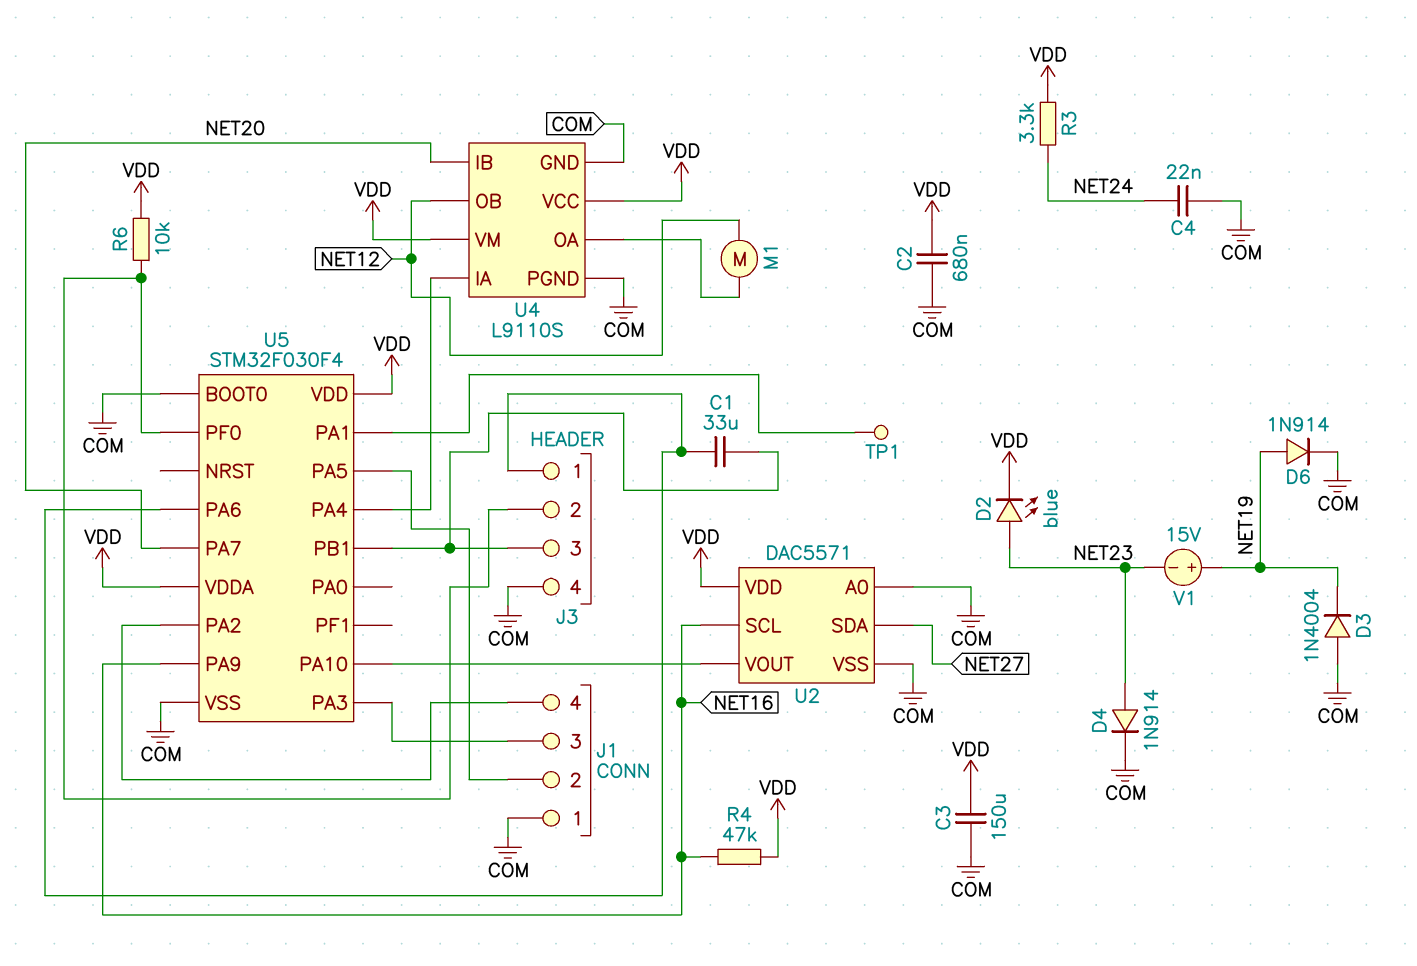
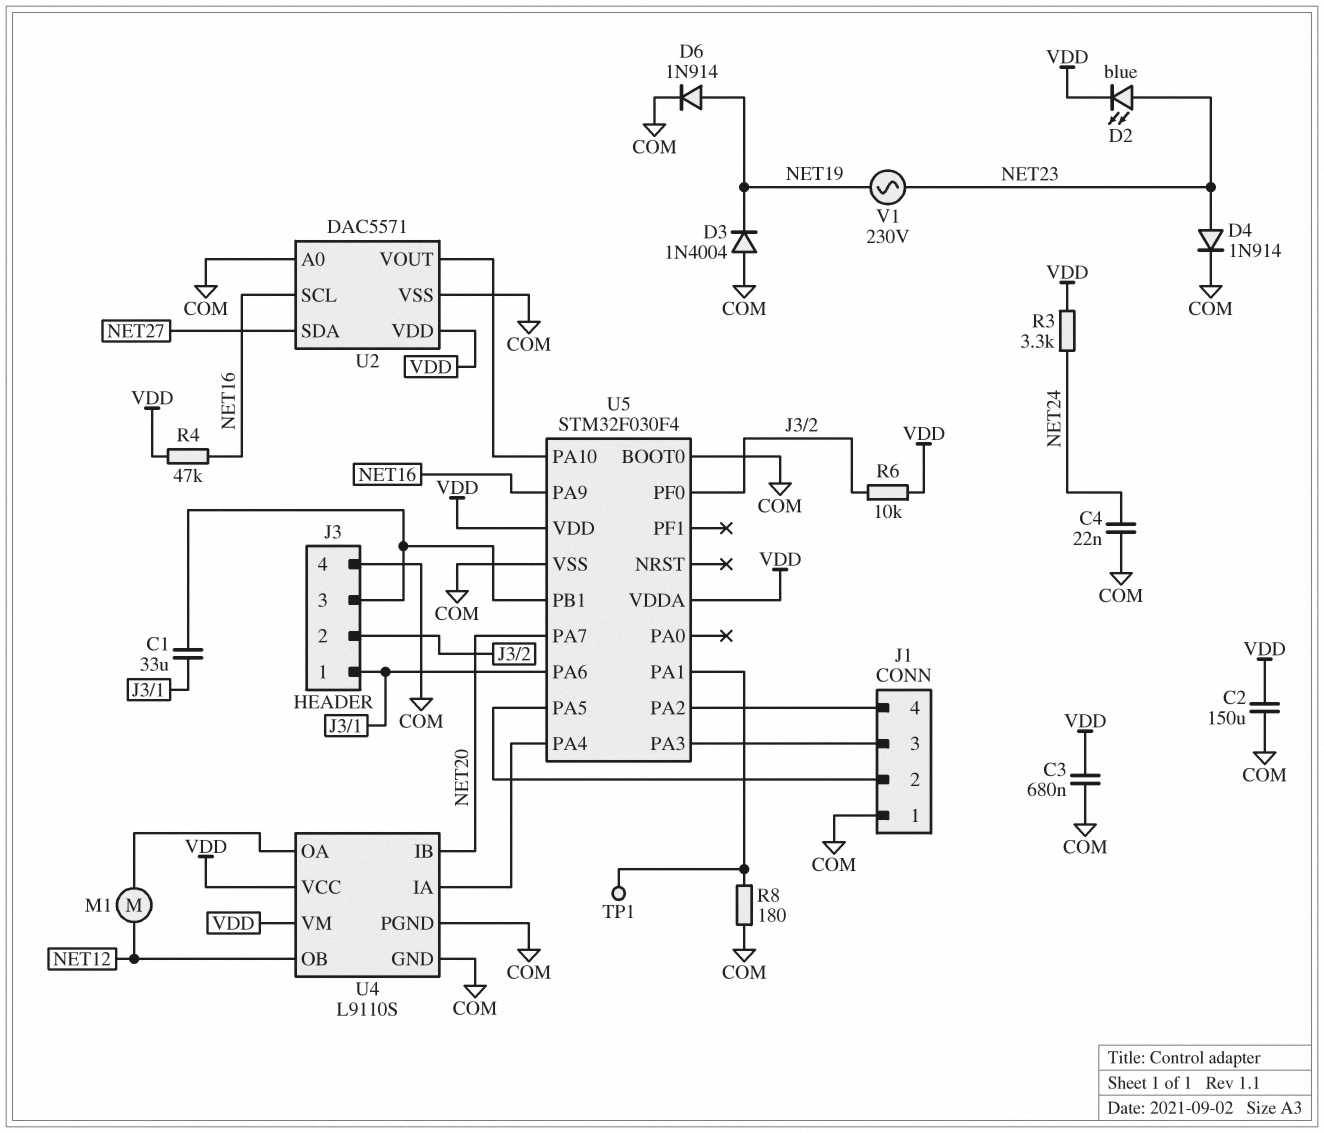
C2: 680nF (COM, VDD) -> 150uF (COM, VDD)
C3: 150uF (COM, VDD) -> 680nF (COM, VDD)
R8: none -> 180 (COM, U5/PA1)
V1: 15V (plus NET19, minus NET23) -> AC 230V (NET19, NET23)

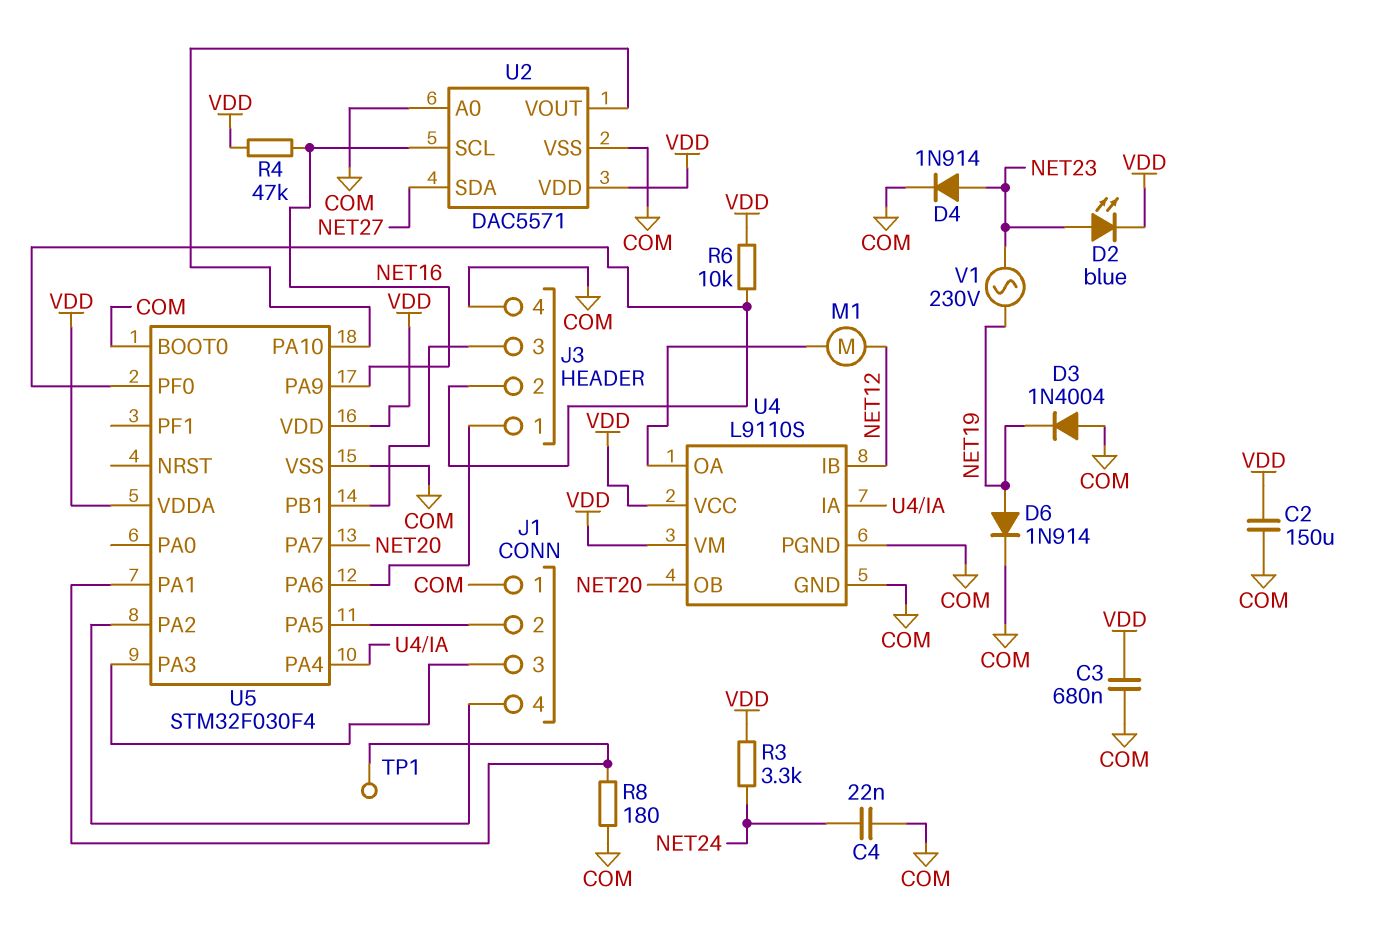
C1: 33uF (J3/1, J3/3) -> none
U4 pin IB: NET20 -> NET12
U4 pin OB: NET12 -> NET20

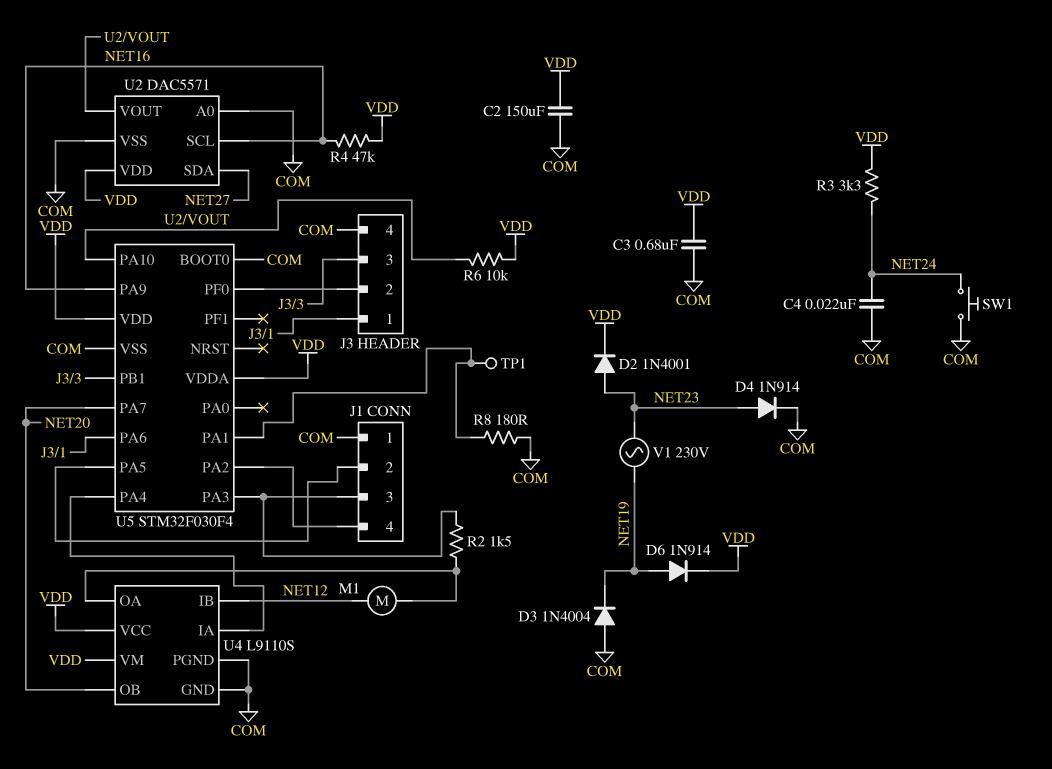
D2: LED blue (A NET23, K VDD) -> diode 1N4001 (A NET23, K VDD)
D6: diode 1N914 (A NET19, K COM) -> diode 1N914 (A NET19, K VDD)
R2: none -> 1.5k (J1/3, U4/OA)
R6: 10k (J3/2, VDD) -> 10k (U2/VOUT, VDD)
SW1: none -> button (COM, NET24)

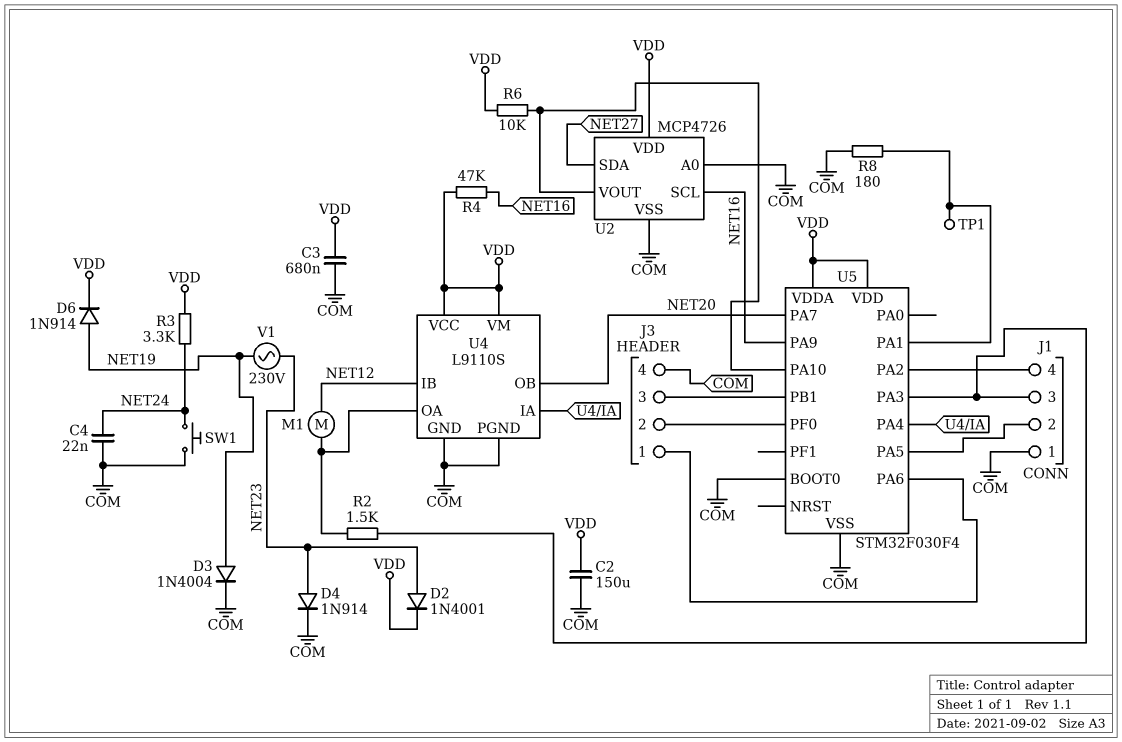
D3: diode 1N4004 (A COM, K NET19) -> diode 1N4004 (A NET19, K COM)
U2: DAC5571 -> MCP4726

